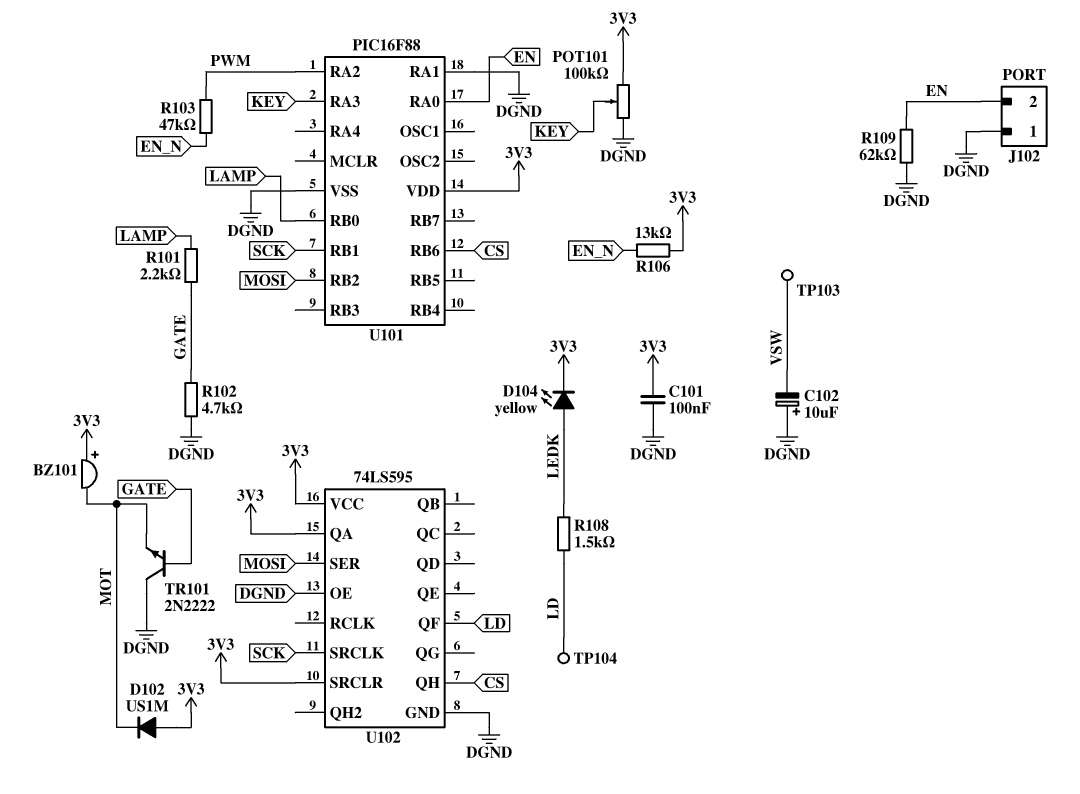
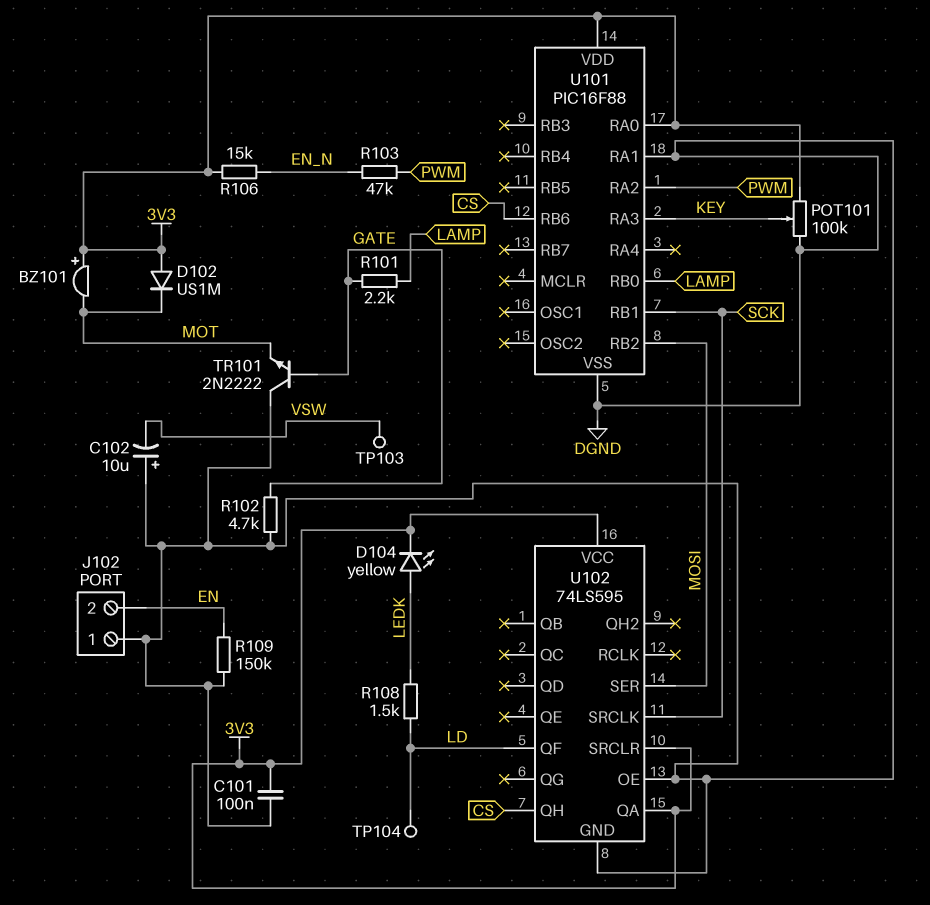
R106: 13k (3V3, EN_N) -> 15k (3V3, EN_N)
R109: 62k (DGND, EN) -> 150k (DGND, EN)
U101 pin RA0: EN -> 3V3

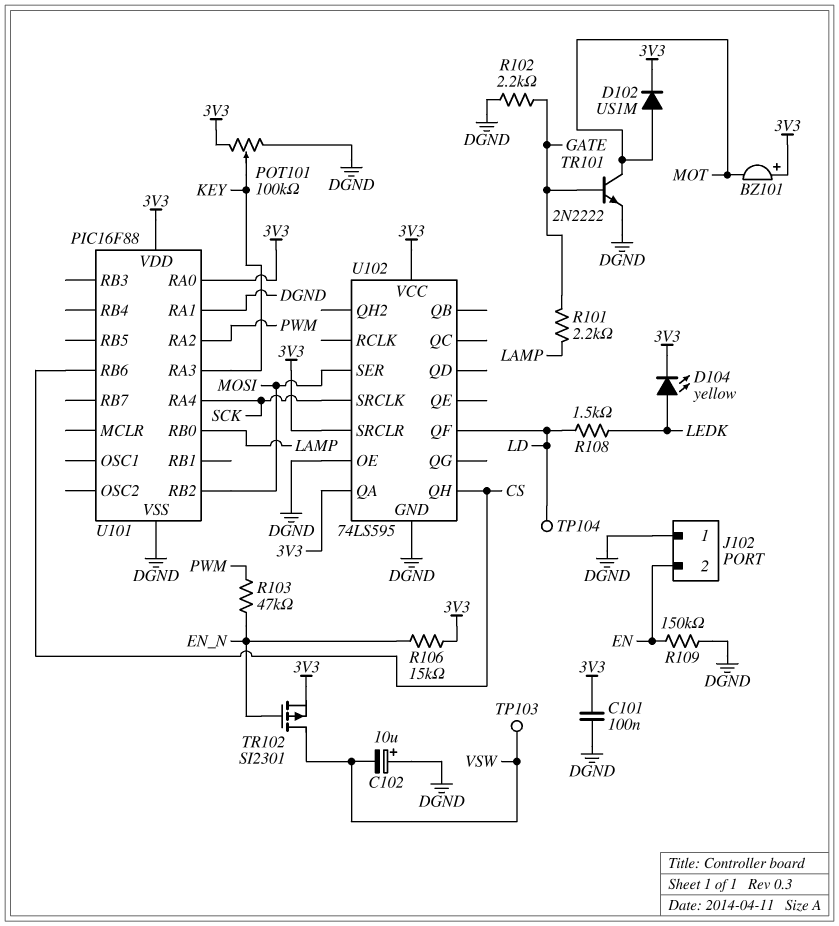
D102: diode US1M (A 3V3, K MOT) -> diode US1M (A MOT, K 3V3)
R102: 4.7k (DGND, GATE) -> 2.2k (DGND, GATE)
TR101: NPN 2N2222 (B GATE, C DGND, E MOT) -> NPN 2N2222 (B GATE, C MOT, E DGND)
TR102: none -> PMOS SI2301 (G EN_N, D VSW, S 3V3)
U101 pin RA4: none -> SCK
U101 pin RB1: SCK -> none

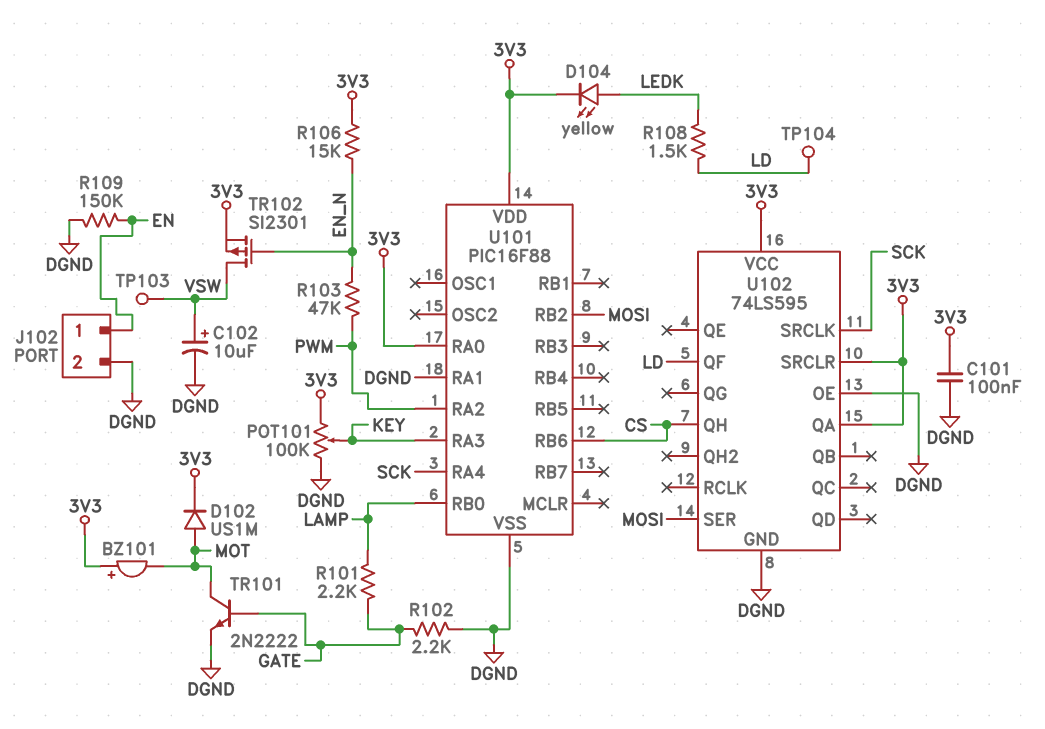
C102: 10uF (plus DGND, minus VSW) -> 10uF (plus VSW, minus DGND)
J102 pin 1: DGND -> EN
J102 pin 2: EN -> DGND

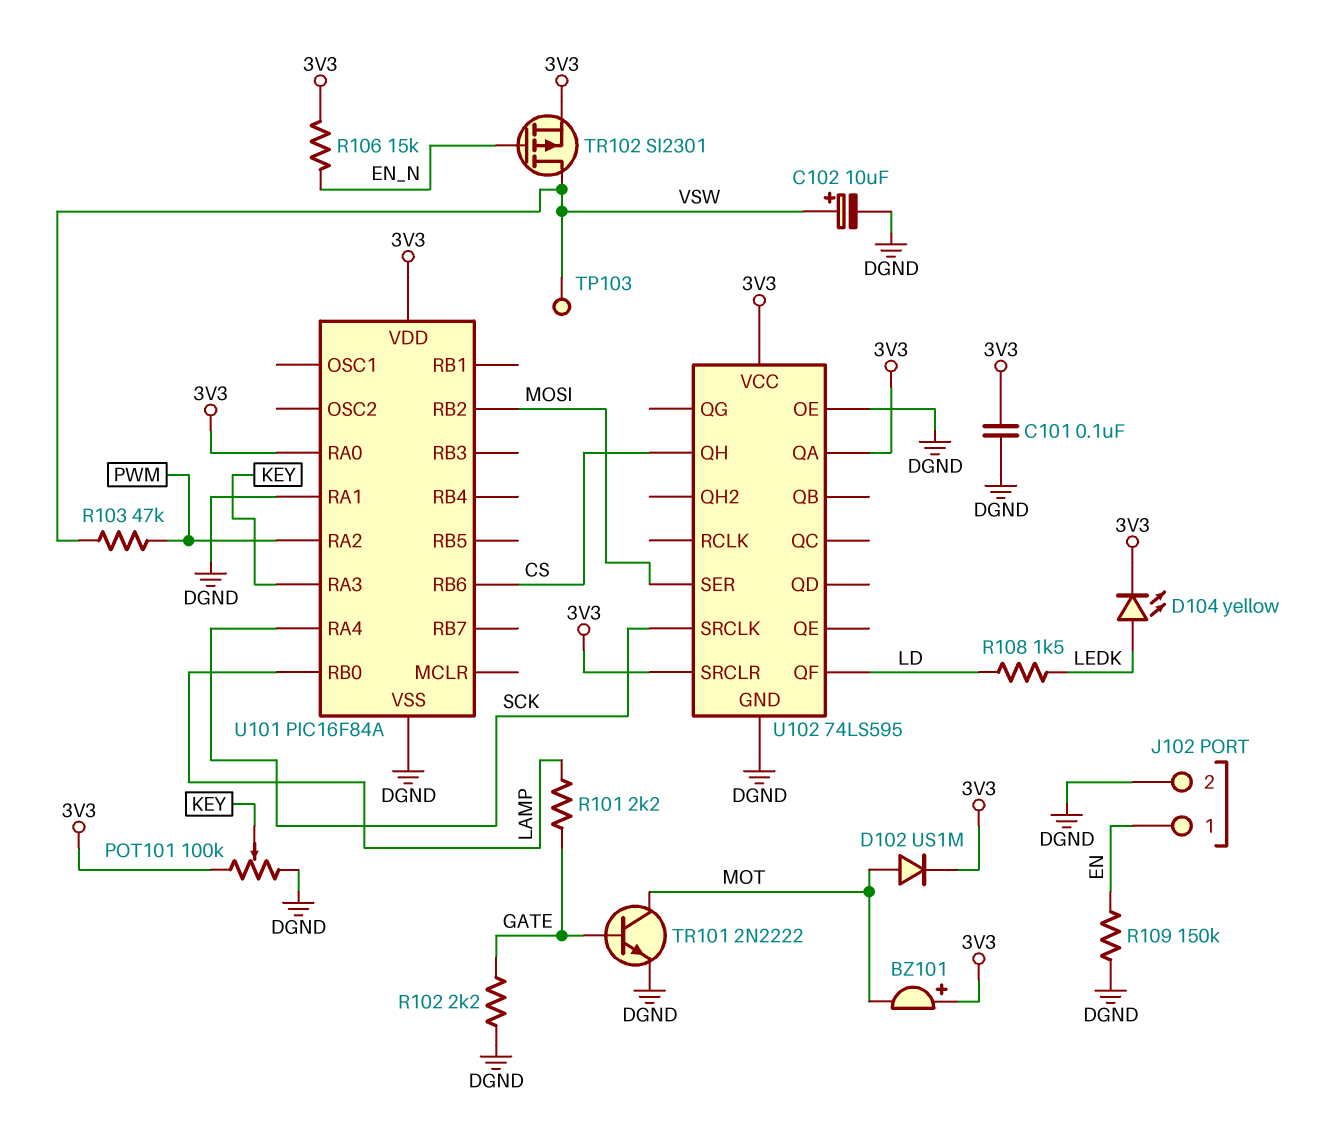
R103: 47k (EN_N, PWM) -> 47k (PWM, VSW)
TP104: test point (LD) -> none
U101: PIC16F88 -> PIC16F84A

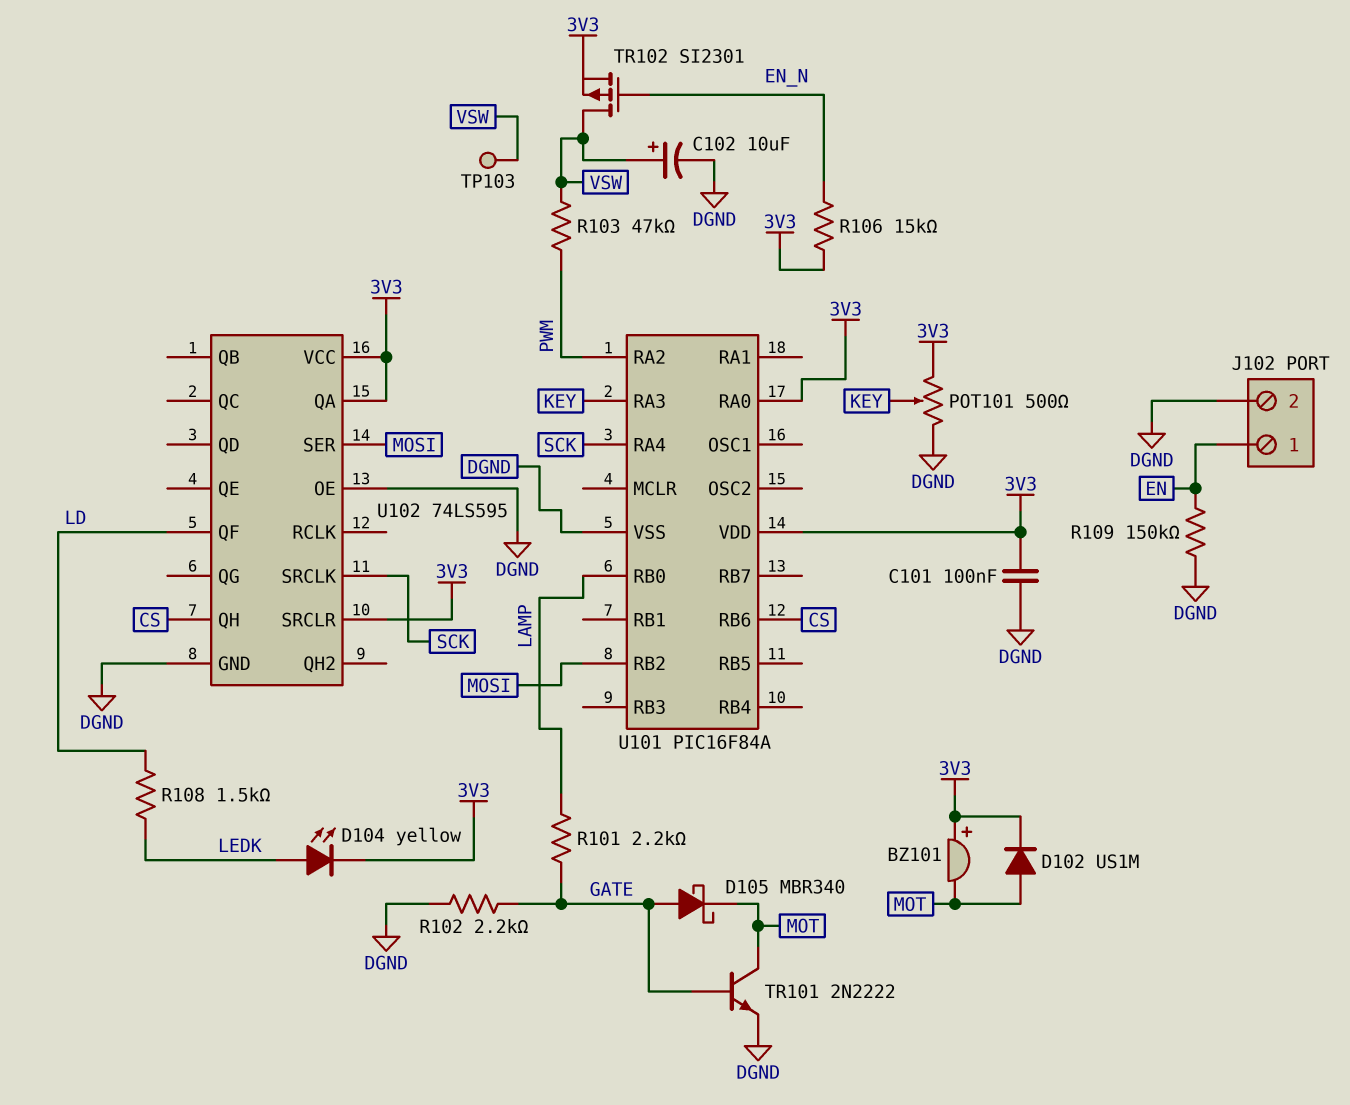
D105: none -> schottky MBR340 (A GATE, K MOT)
POT101: 100k (3V3, DGND, wiper KEY) -> 500 (3V3, DGND, wiper KEY)
U101 pin RA1: DGND -> none

